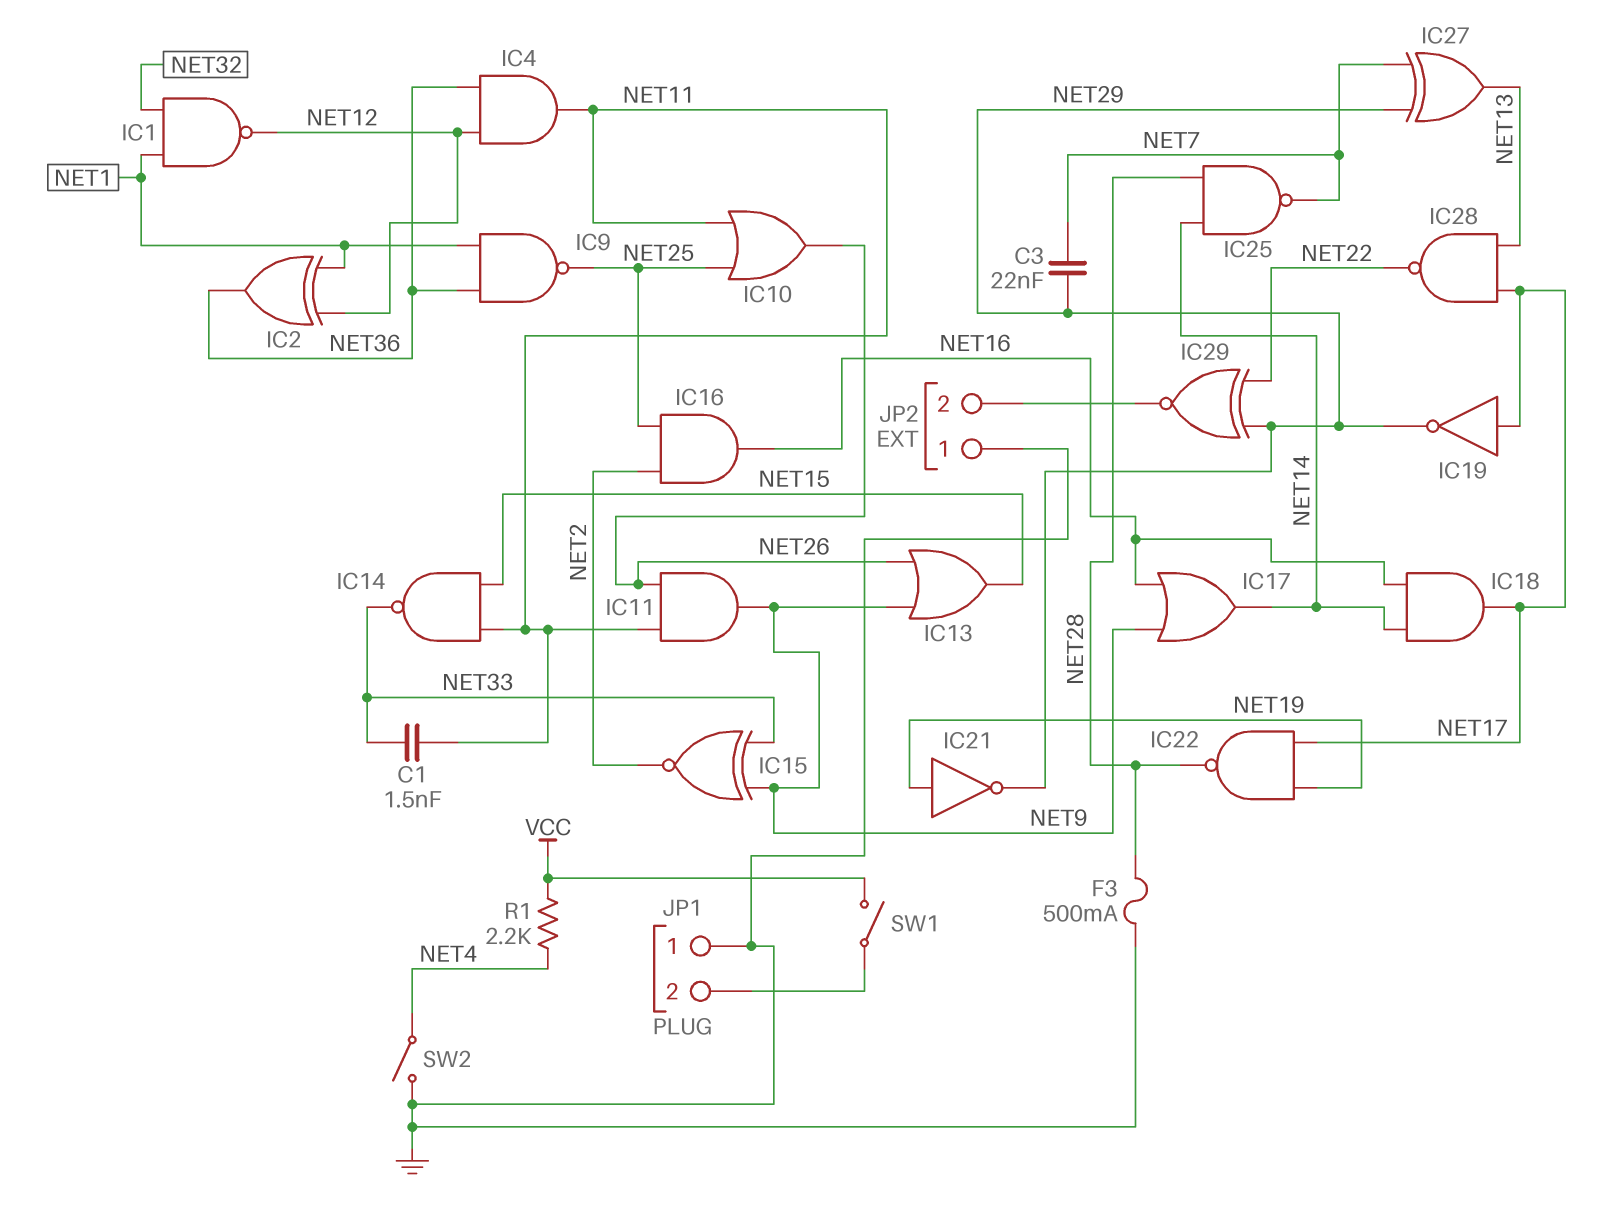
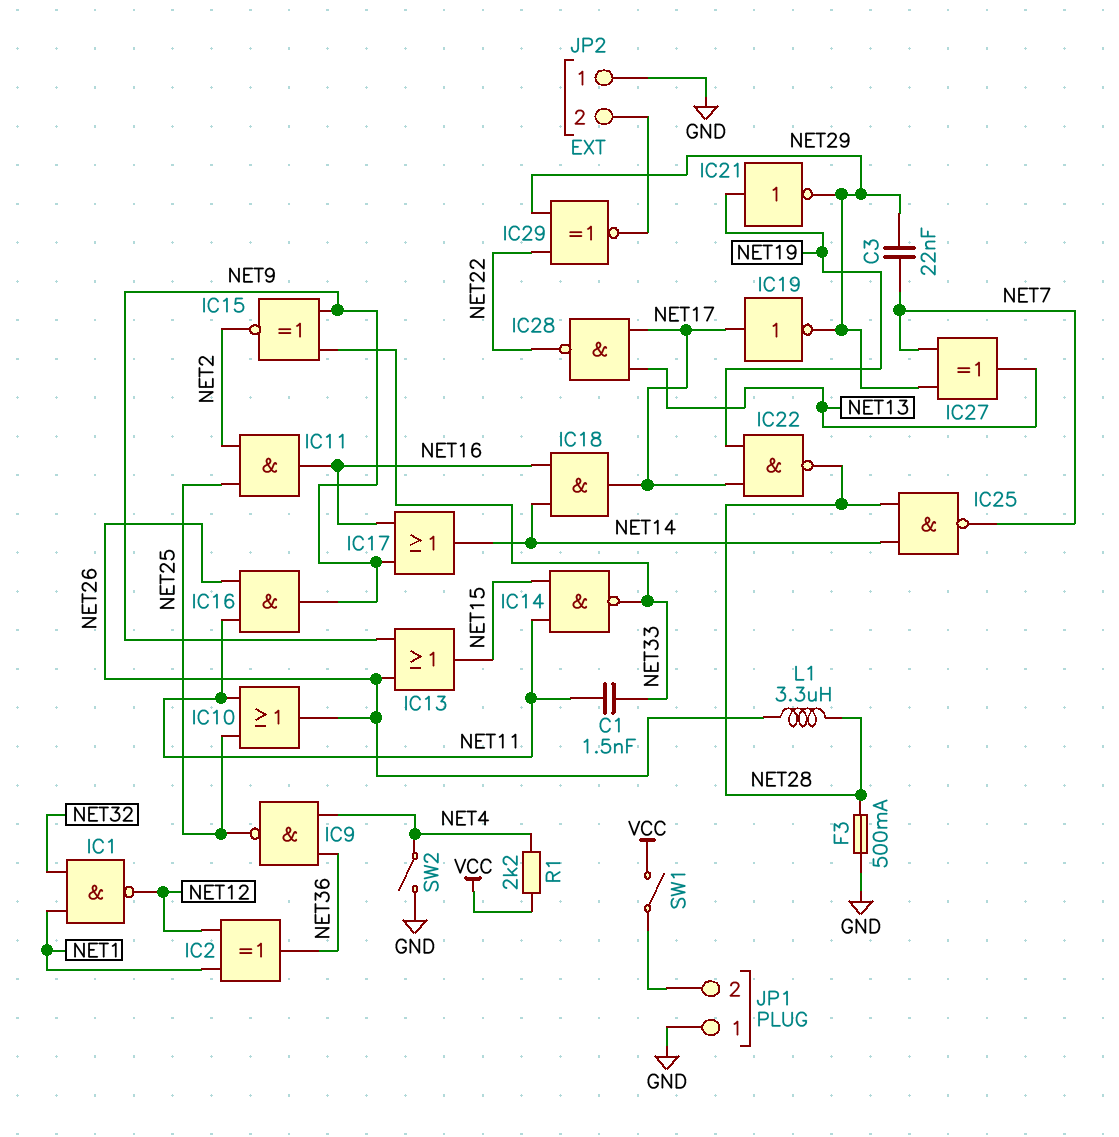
IC4: AND (in NET12, in NET36, out NET11) -> none
IC9: NAND (in NET1, in NET36, out NET25) -> NAND (in NET4, in NET36, out NET25)
IC11: AND (in NET11, in NET26, out NET9) -> AND (in NET2, in NET25, out NET16)
IC16: AND (in NET2, in NET25, out NET16) -> AND (in NET11, in NET26, out NET9)
L1: none -> 3.3uH (NET26, NET28)

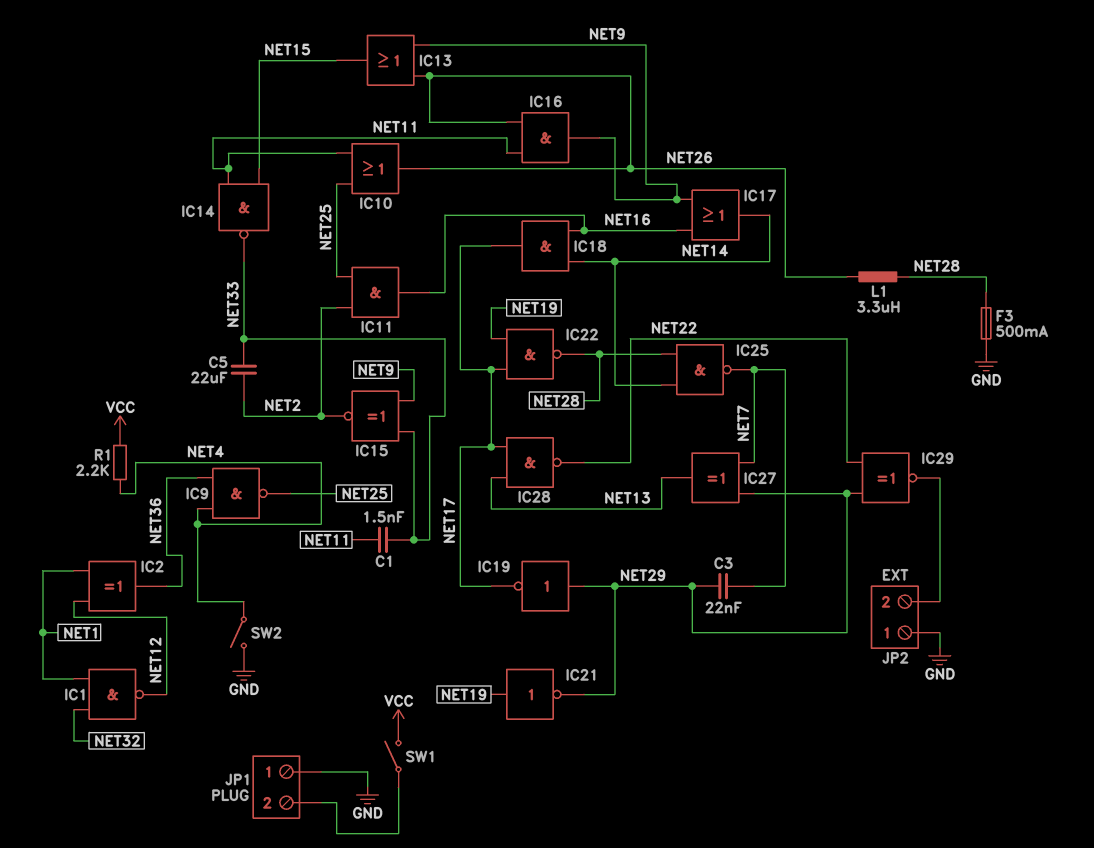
C5: none -> 22uF (NET2, NET33)
IC19: NOT (in NET17, out NET29) -> NOT (in NET29, out NET17)

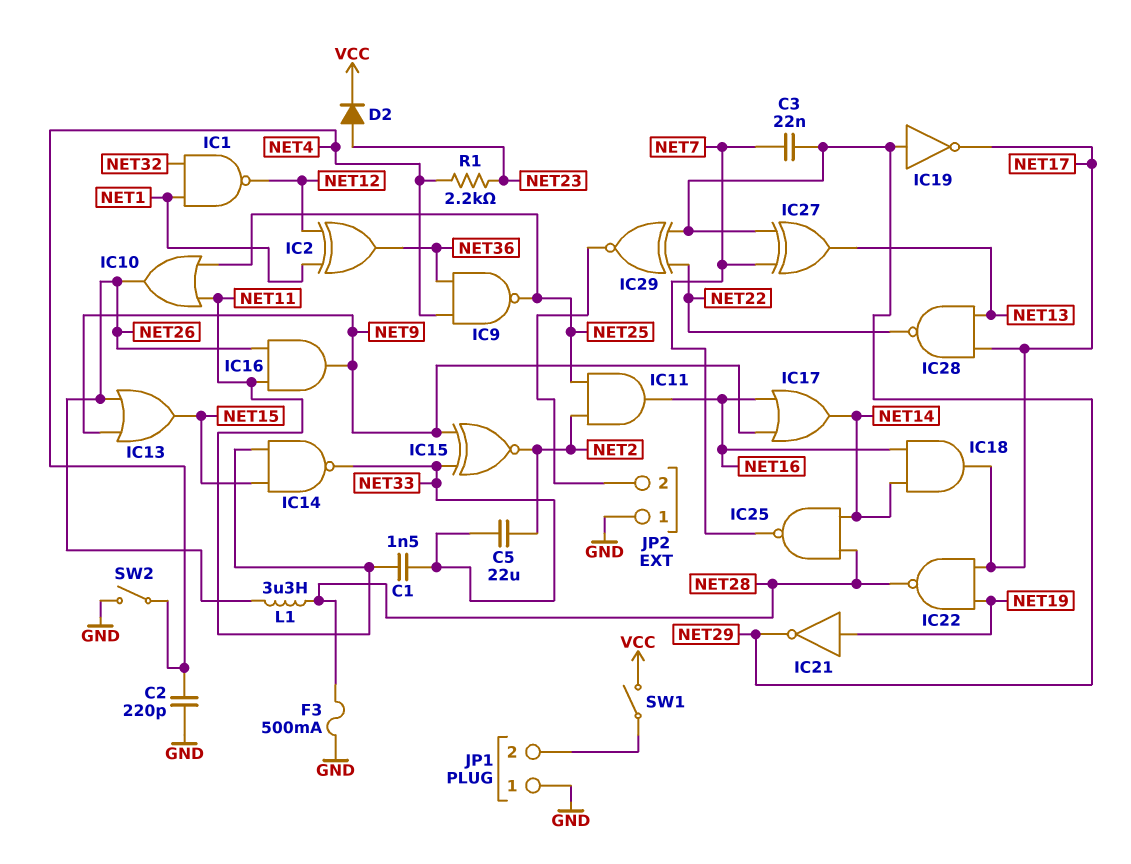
C2: none -> 220pF (GND, NET4)
D2: none -> diode (A NET23, K VCC)
R1: 2.2k (NET4, VCC) -> 2.2k (NET4, NET23)

